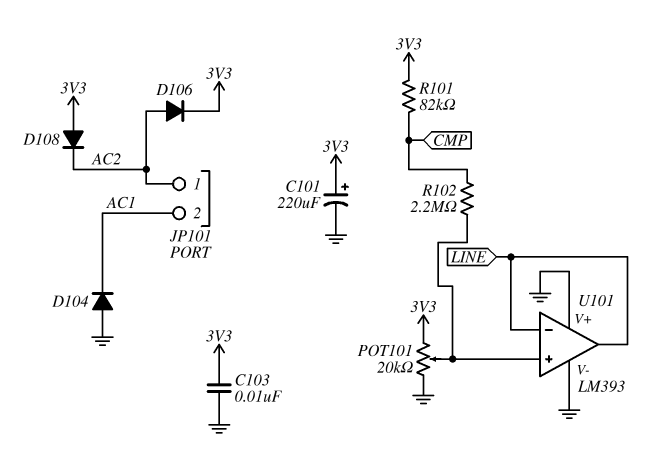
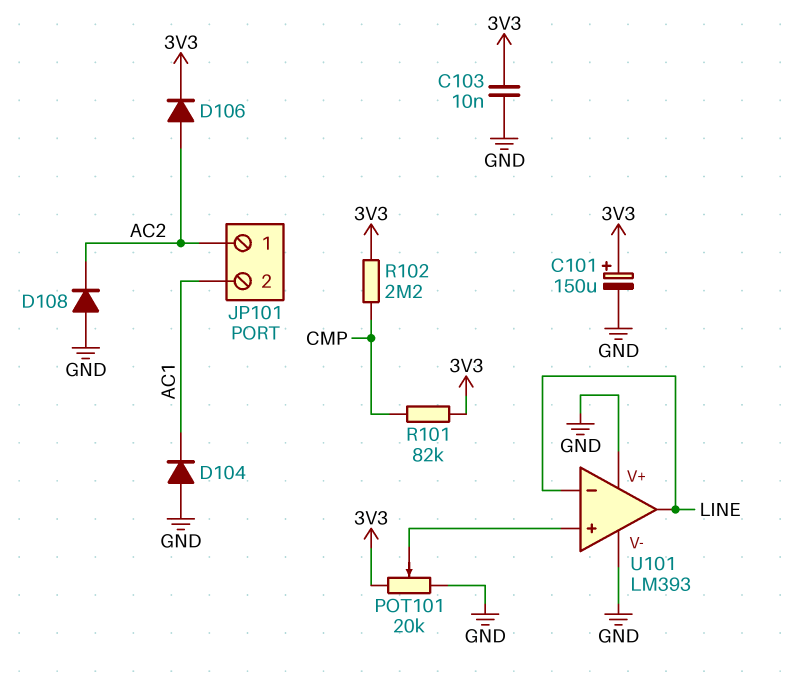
C101: 220uF (plus 3V3, minus GND) -> 150uF (plus 3V3, minus GND)
D108: diode (A 3V3, K AC2) -> diode (A GND, K AC2)
R102: 2.2M (CMP, U101/in+) -> 2.2M (3V3, CMP)

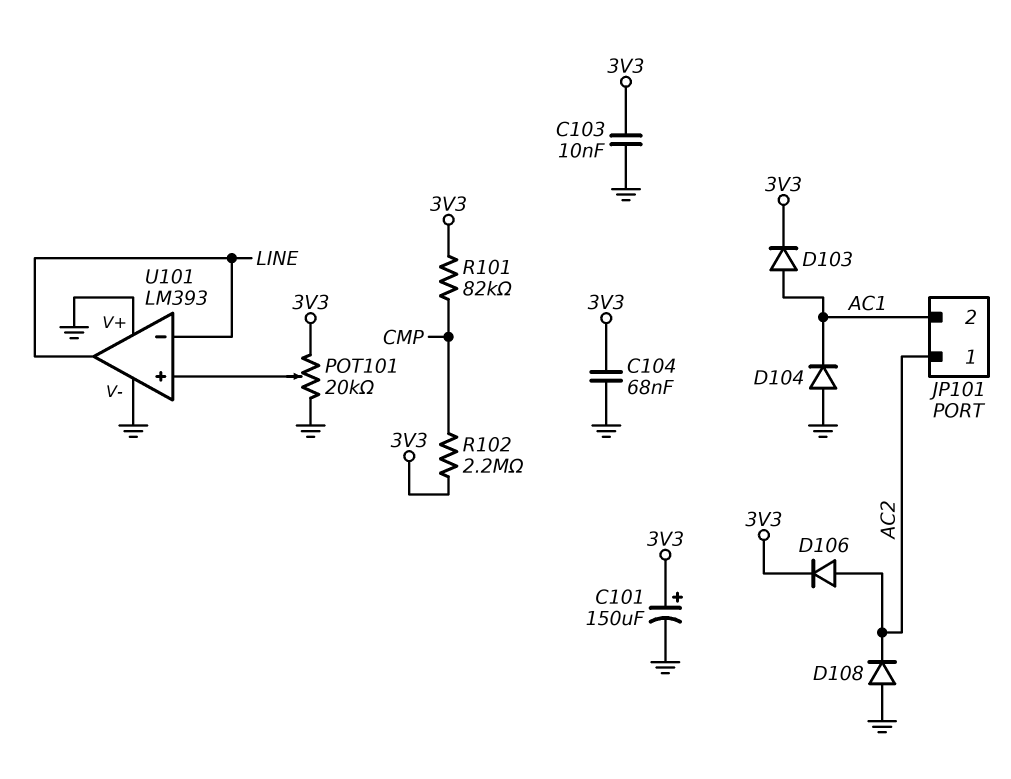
C104: none -> 68nF (3V3, GND)
D103: none -> diode (A AC1, K 3V3)

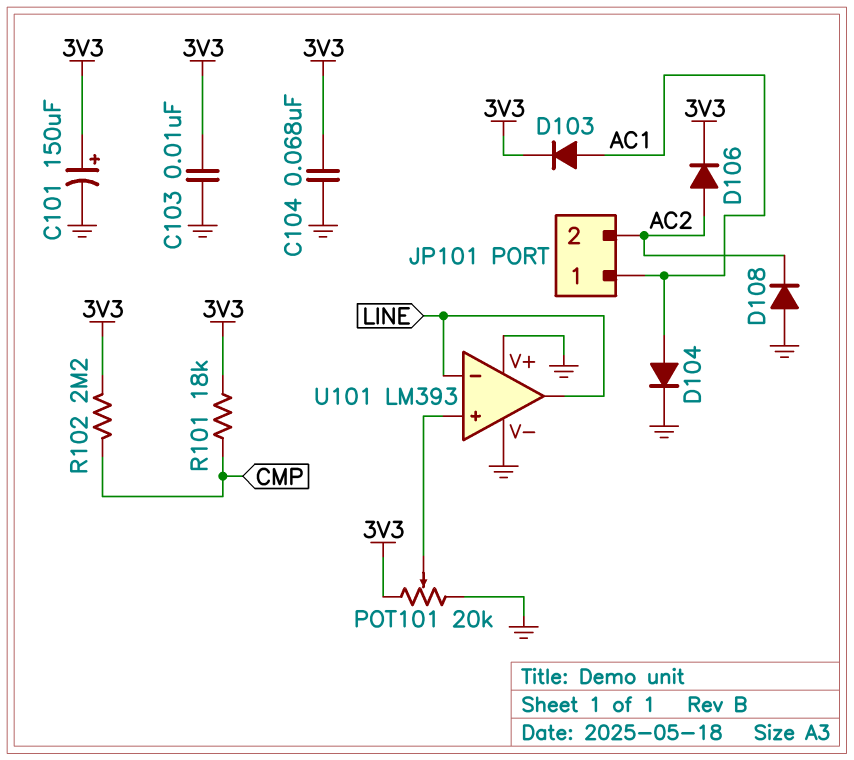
D104: diode (A GND, K AC1) -> diode (A AC1, K GND)
JP101 pin 1: AC2 -> AC1
JP101 pin 2: AC1 -> AC2
R101: 82k (3V3, CMP) -> 18k (3V3, CMP)

